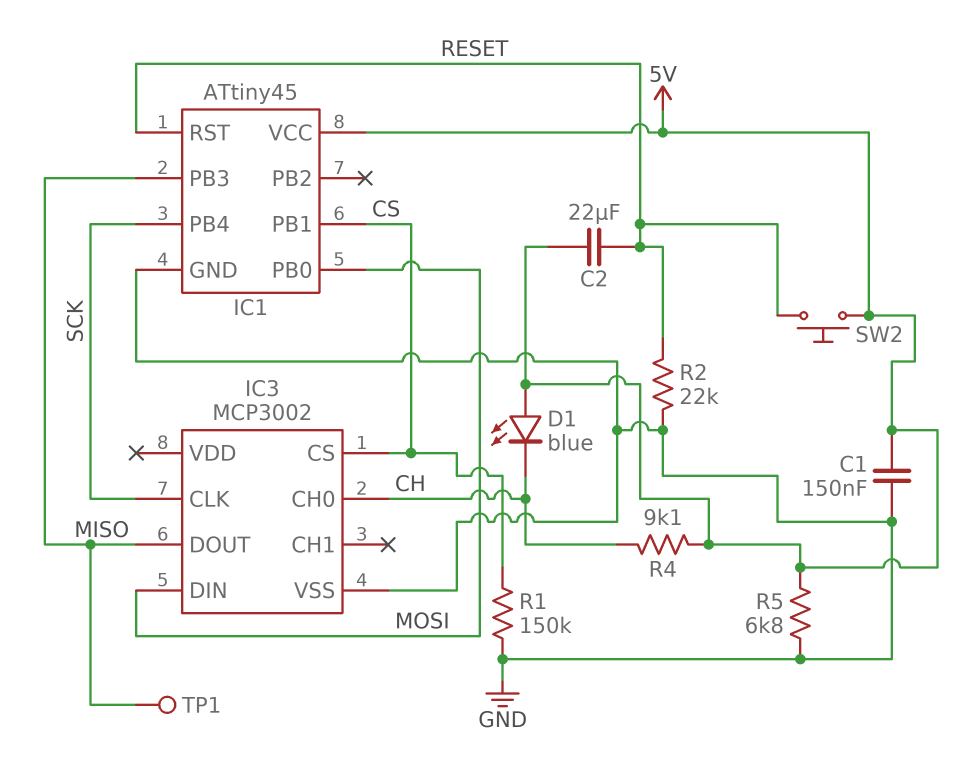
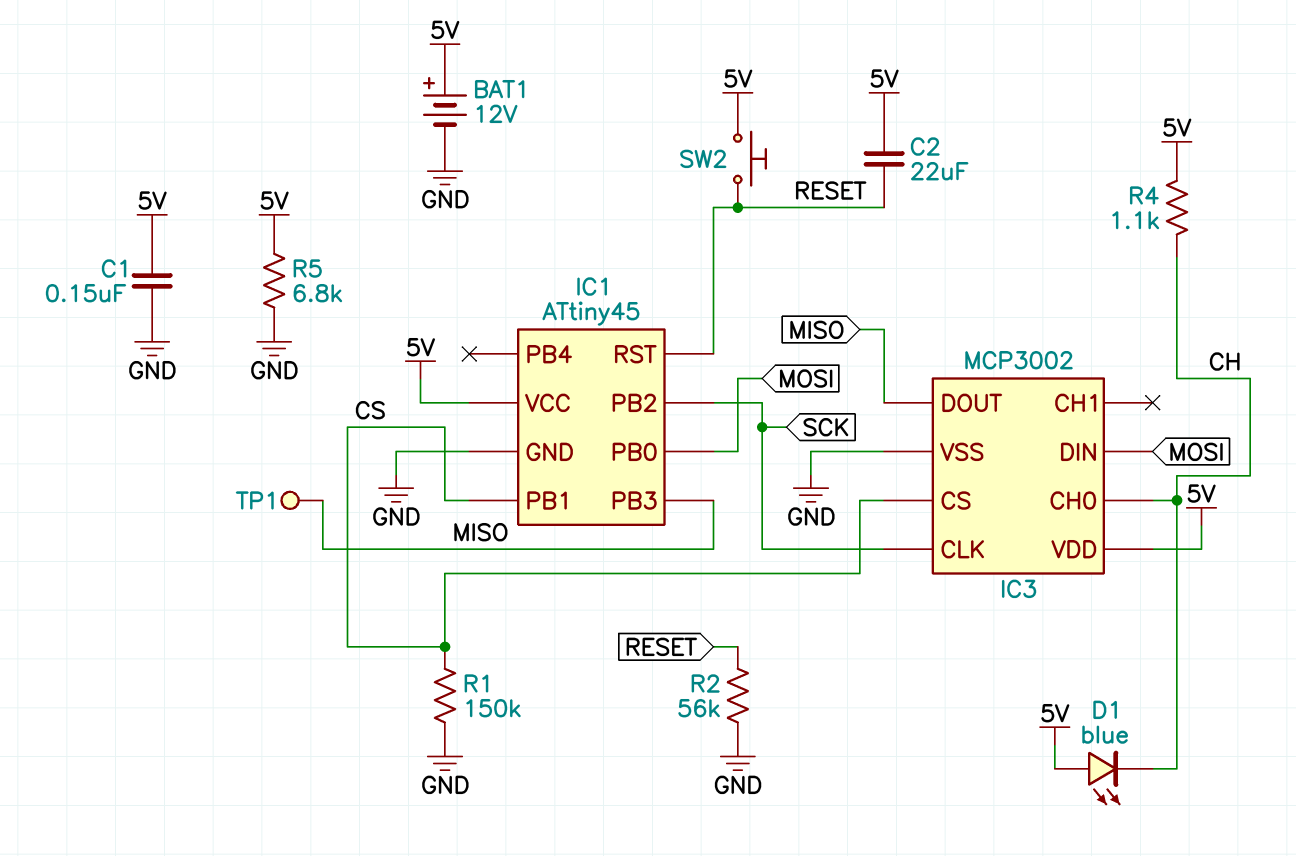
BAT1: none -> 12V (plus 5V, minus GND)
IC1 pin PB2: none -> SCK
IC1 pin PB4: SCK -> none
IC3 pin VDD: none -> 5V
R2: 22k (GND, RESET) -> 56k (GND, RESET)
R4: 9.1k (5V, CH) -> 1.1k (5V, CH)

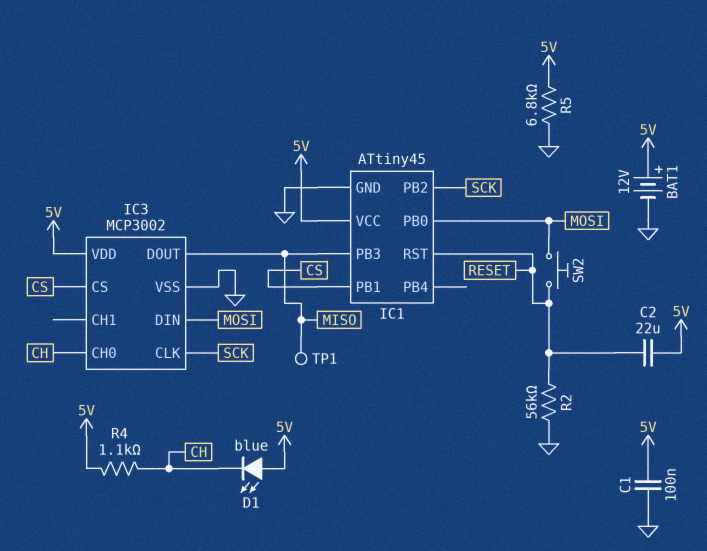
C1: 150nF (5V, GND) -> 100nF (5V, GND)
R1: 150k (CS, GND) -> none
SW2: button (5V, RESET) -> button (MOSI, RESET)

